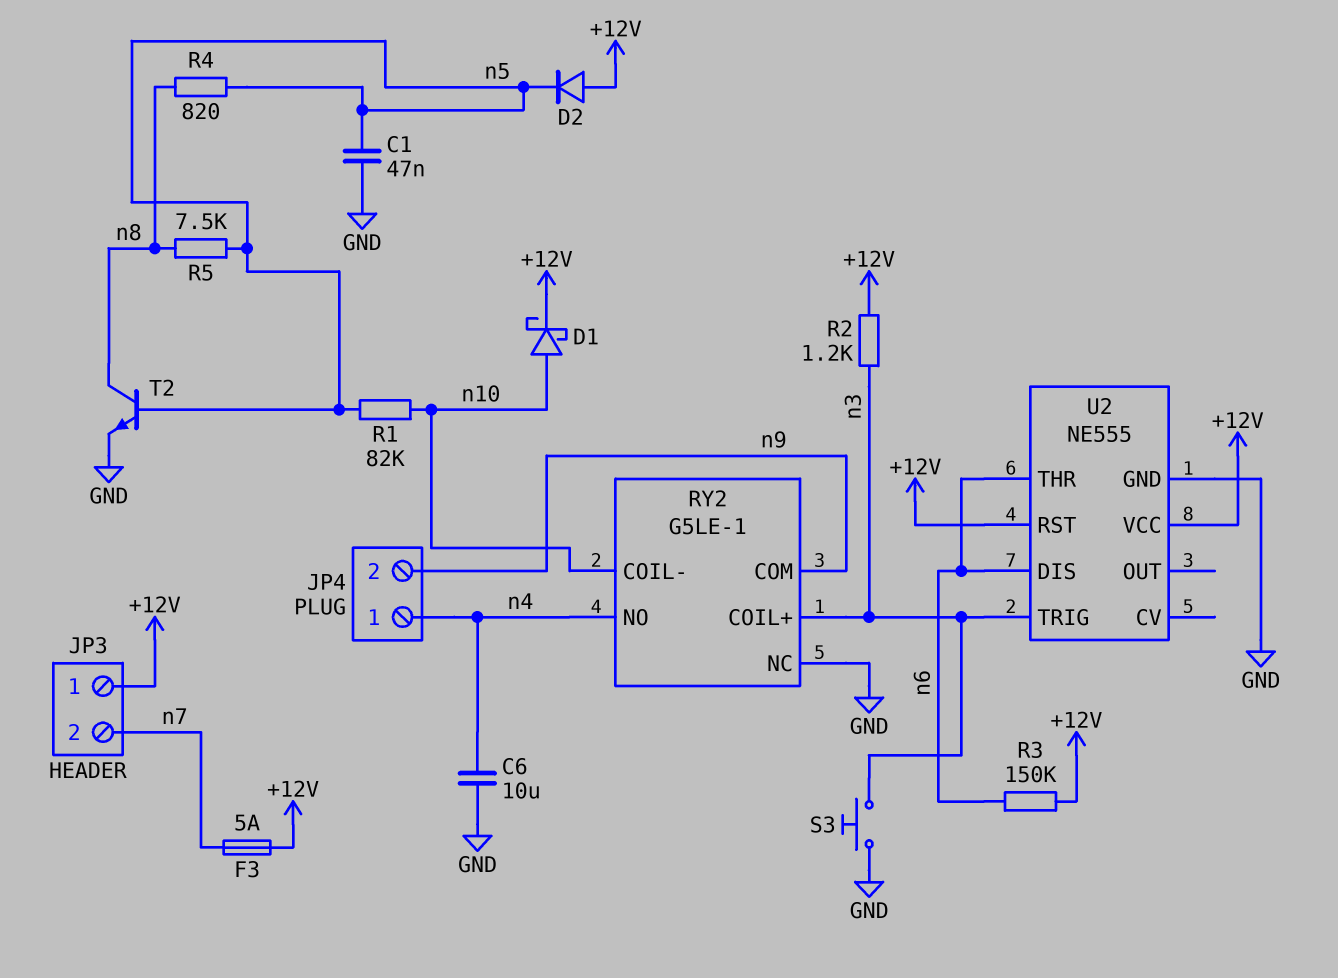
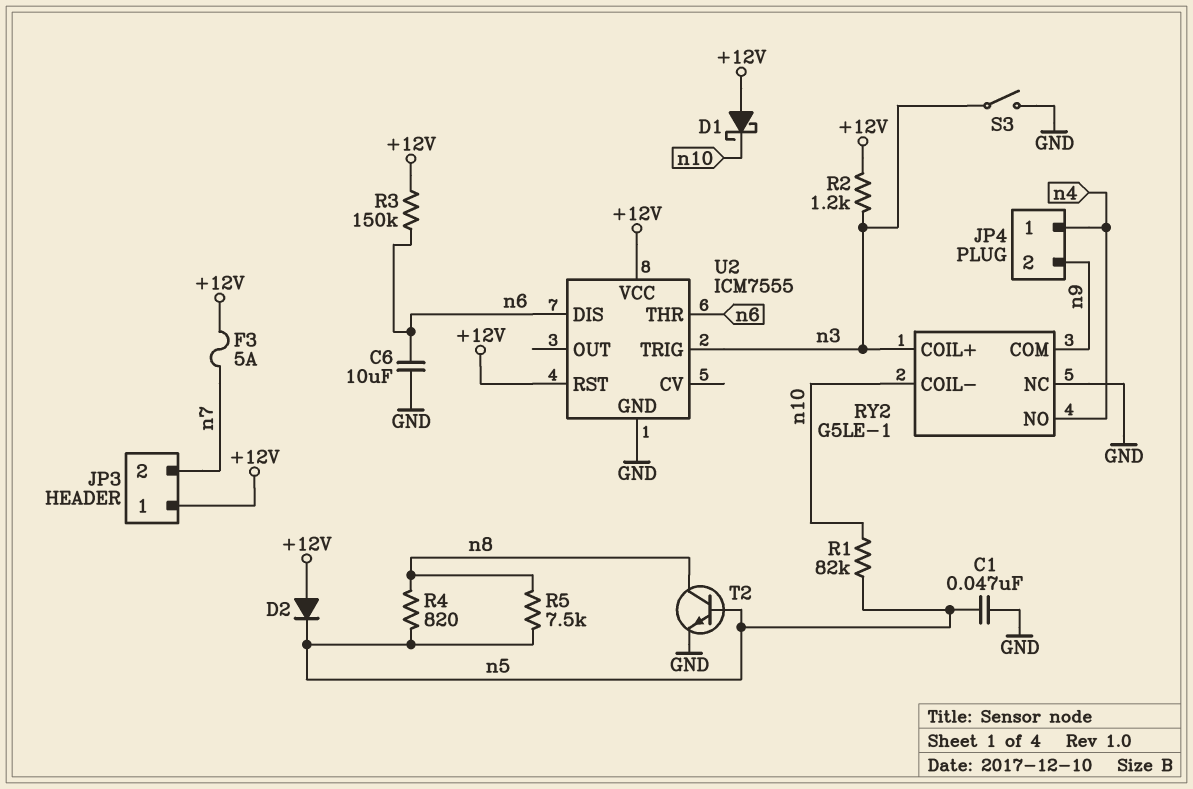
C6: 10uF (GND, n4) -> 10uF (GND, n6)
D1: schottky (A n10, K +12V) -> schottky (A +12V, K n10)
S3: button (GND, n3) -> switch (GND, n3)
U2: NE555 -> ICM7555

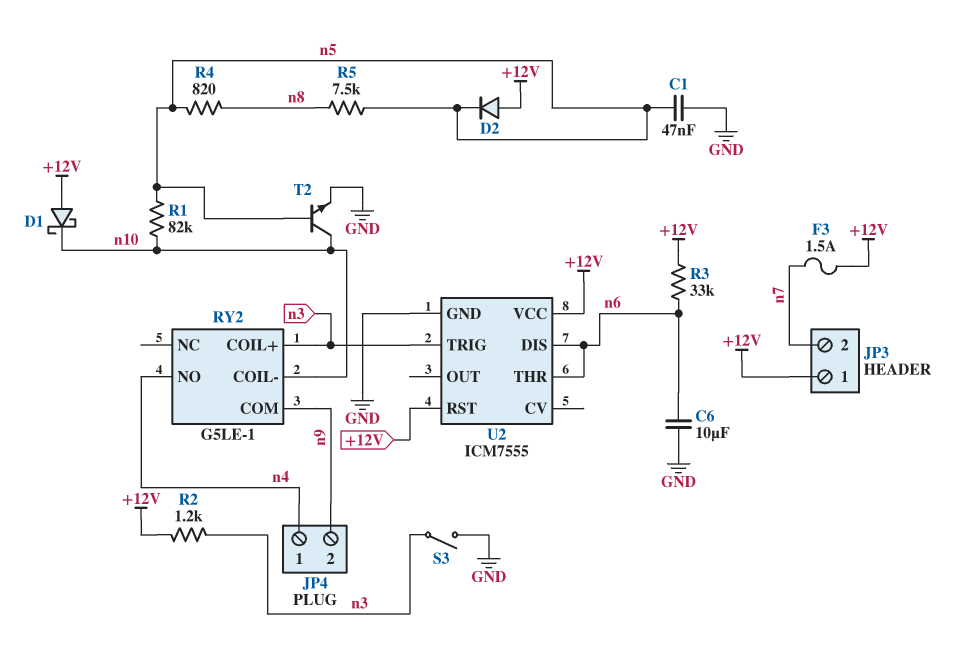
F3: 5A (+12V, n7) -> 1.5A (+12V, n7)
R3: 150k (+12V, n6) -> 33k (+12V, n6)
RY2 pin NC: GND -> none
T2: NPN (B n5, C n8, E GND) -> NPN (B n5, C n10, E GND)

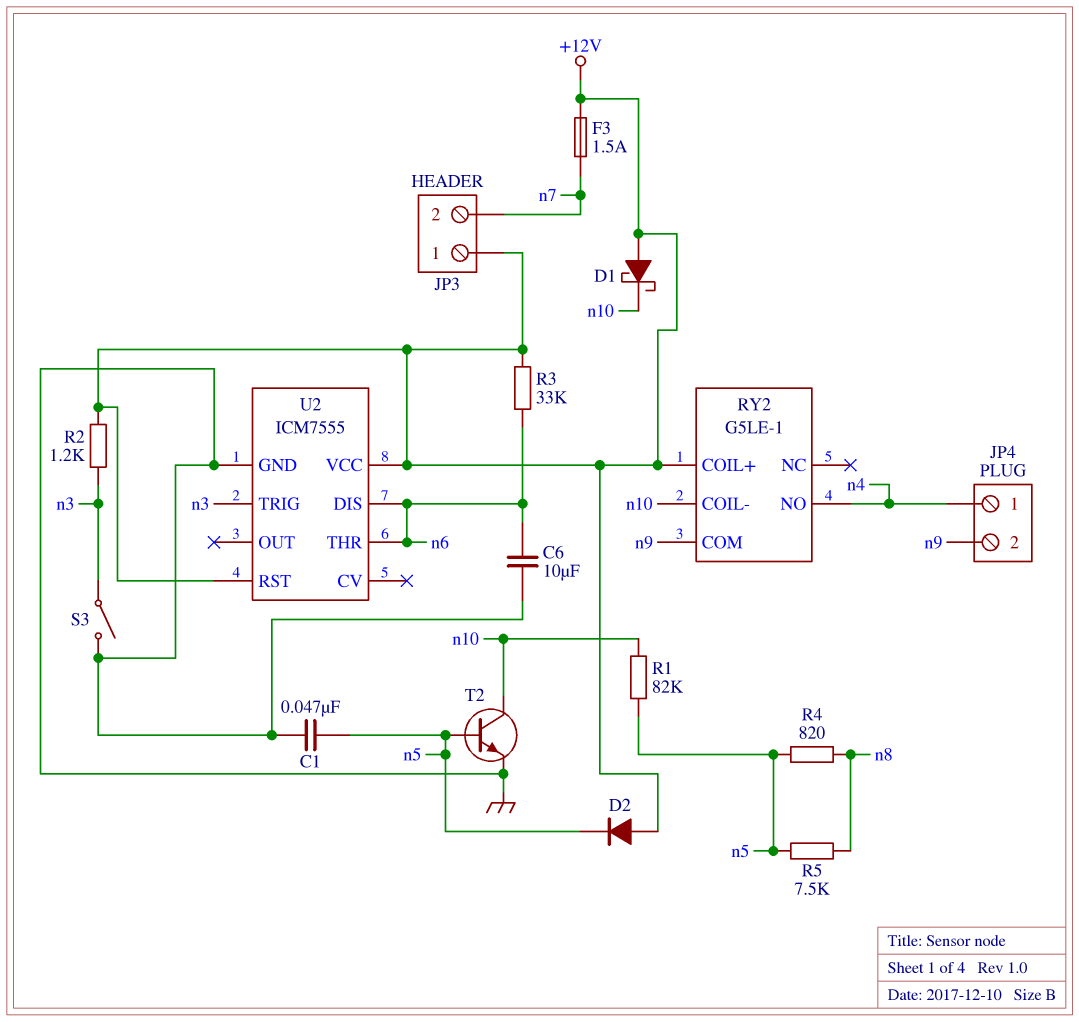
RY2 pin COIL+: n3 -> +12V

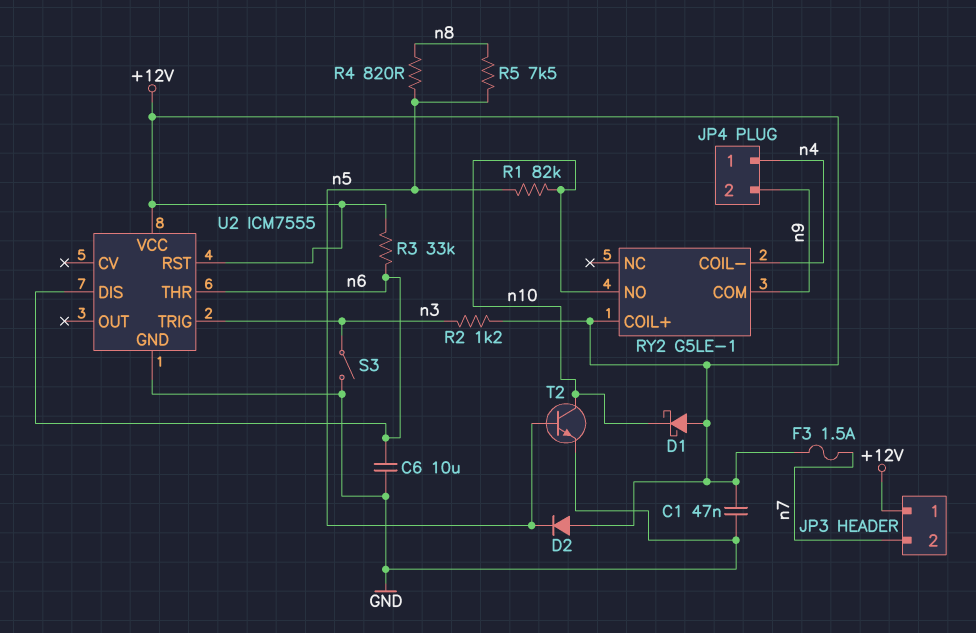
C1: 47nF (GND, n5) -> 47nF (+12V, GND)
RY2 pin COIL-: n10 -> n4
RY2 pin NO: n4 -> n10

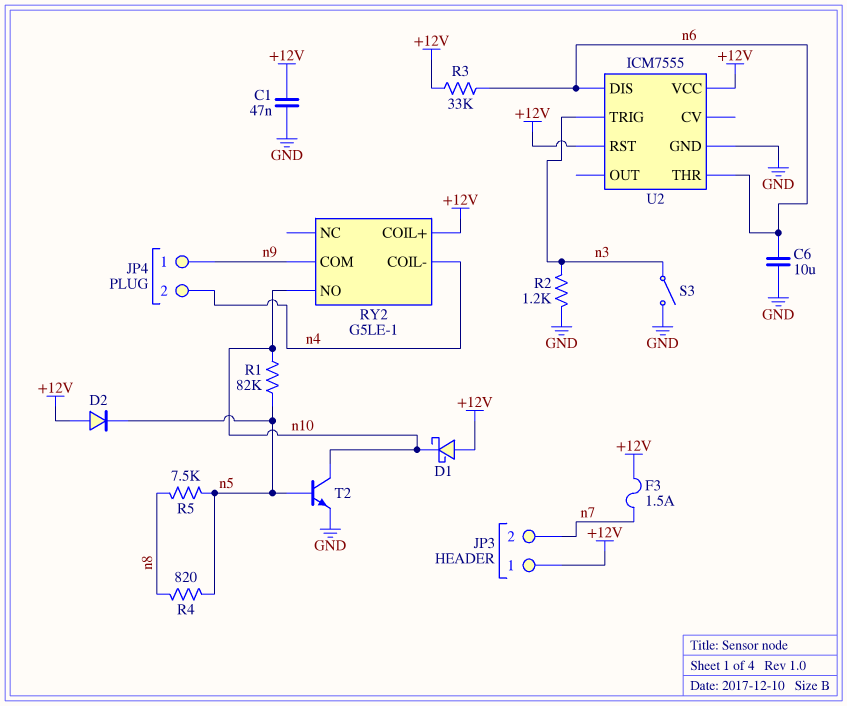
JP4 pin 1: n4 -> n9
JP4 pin 2: n9 -> n4
R2: 1.2k (+12V, n3) -> 1.2k (GND, n3)

